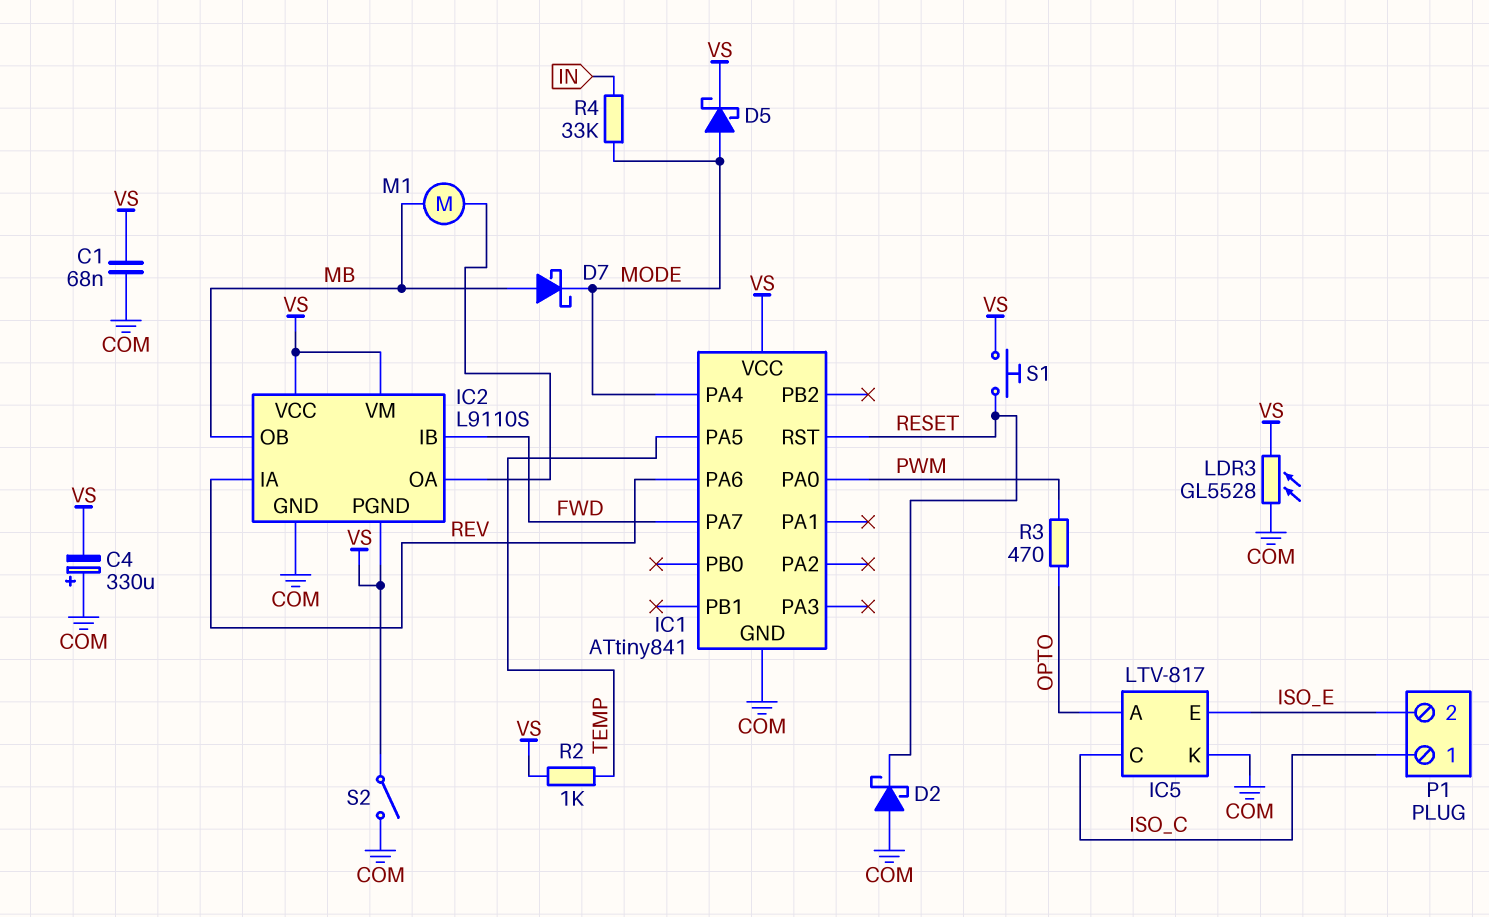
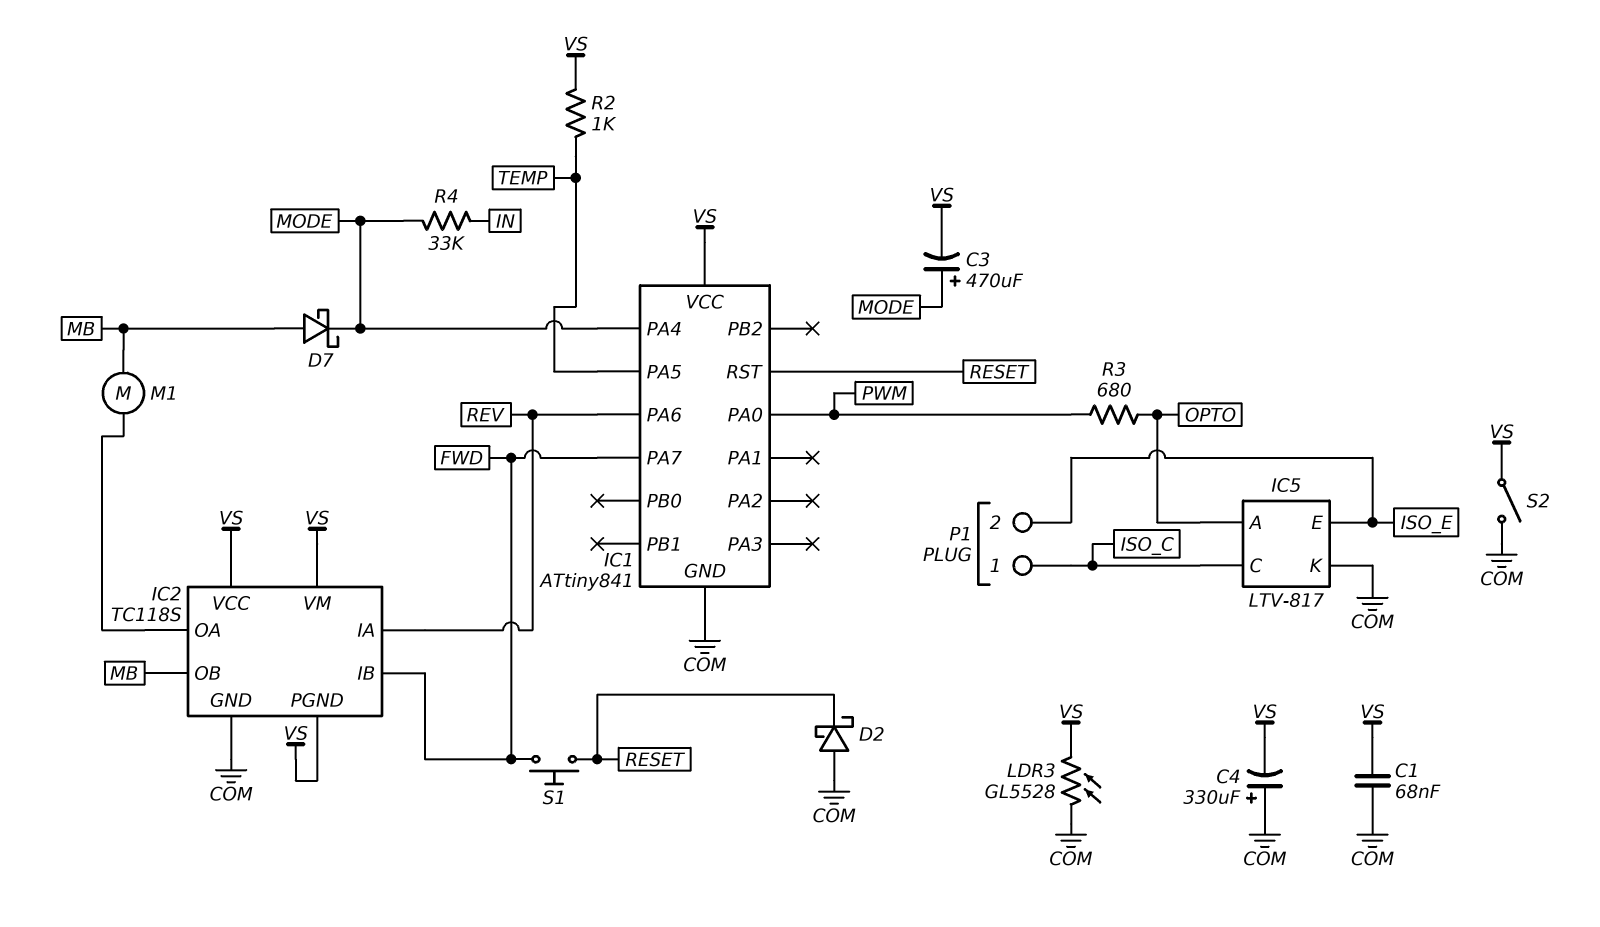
C3: none -> 470uF (plus MODE, minus VS)
D5: schottky (A MODE, K VS) -> none
IC2: L9110S -> TC118S
R3: 470 (OPTO, PWM) -> 680 (OPTO, PWM)
S1: button (RESET, VS) -> button (FWD, RESET)

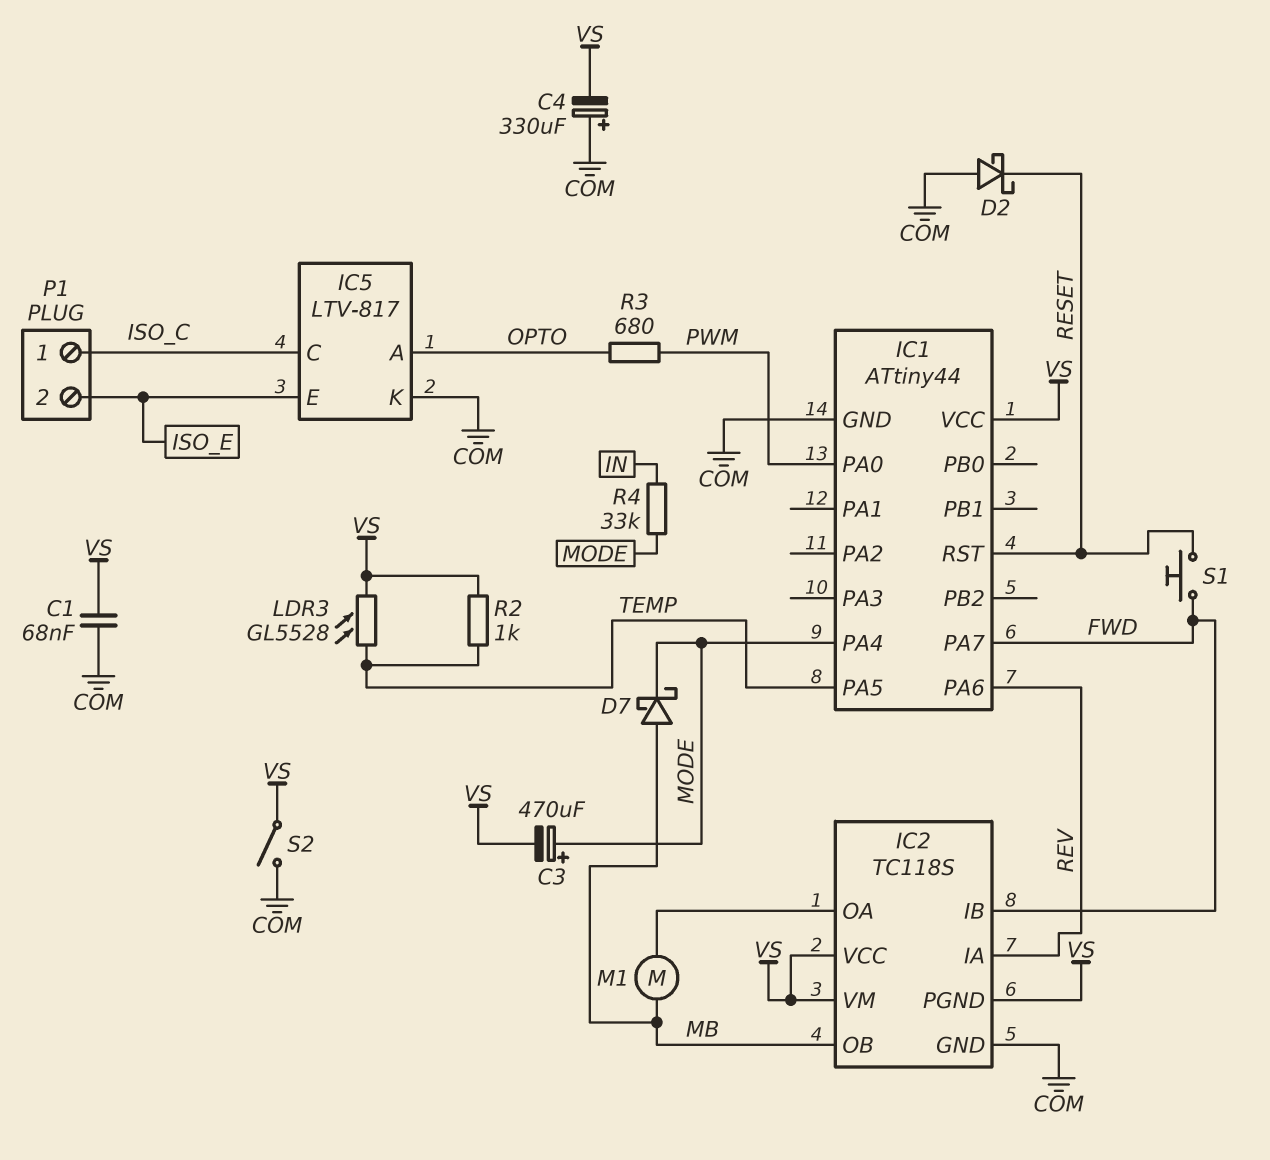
IC1: ATtiny841 -> ATtiny44
LDR3: GL5528 (COM, VS) -> GL5528 (TEMP, VS)

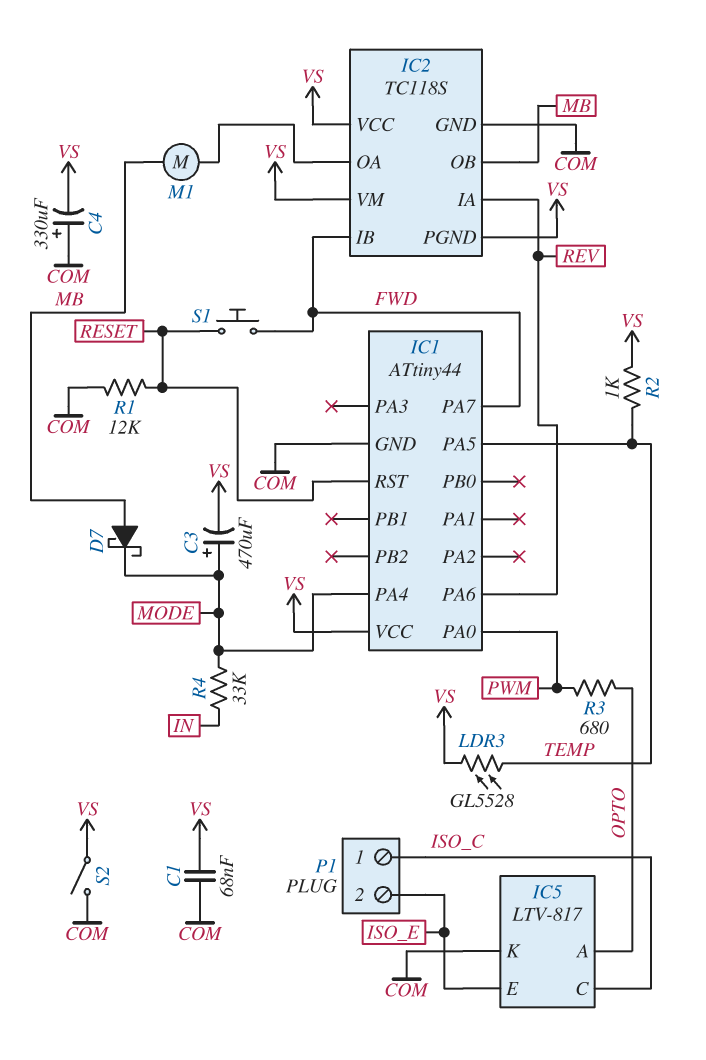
D2: schottky (A COM, K RESET) -> none
R1: none -> 12k (COM, RESET)

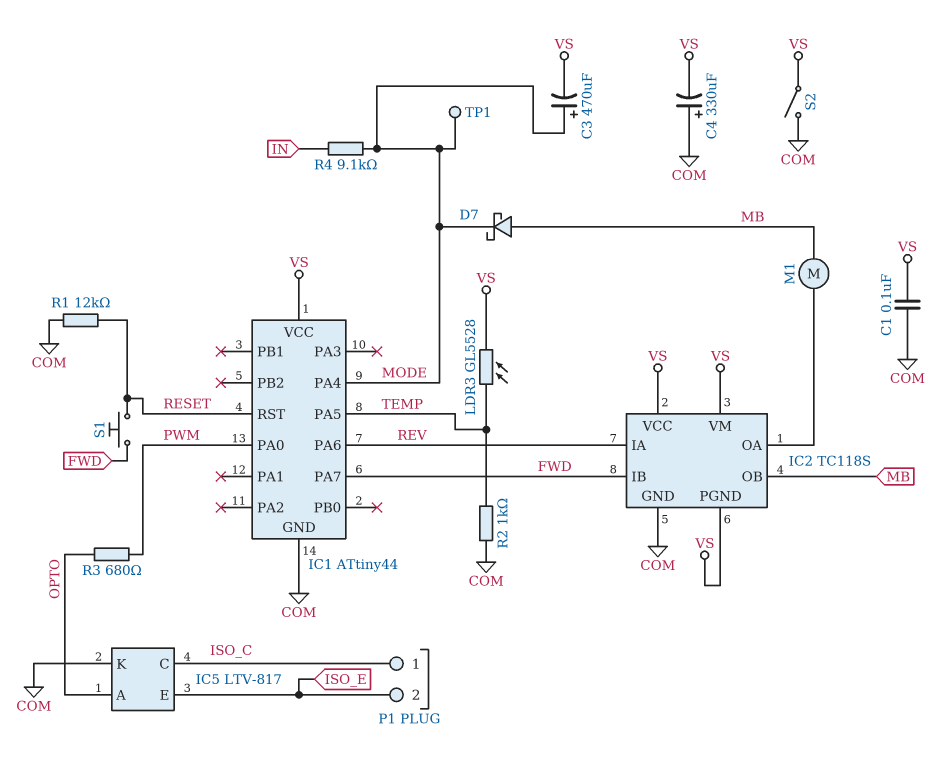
C1: 68nF (COM, VS) -> 100nF (COM, VS)
R2: 1k (TEMP, VS) -> 1k (COM, TEMP)
R4: 33k (IN, MODE) -> 9.1k (IN, MODE)
TP1: none -> test point (MODE)

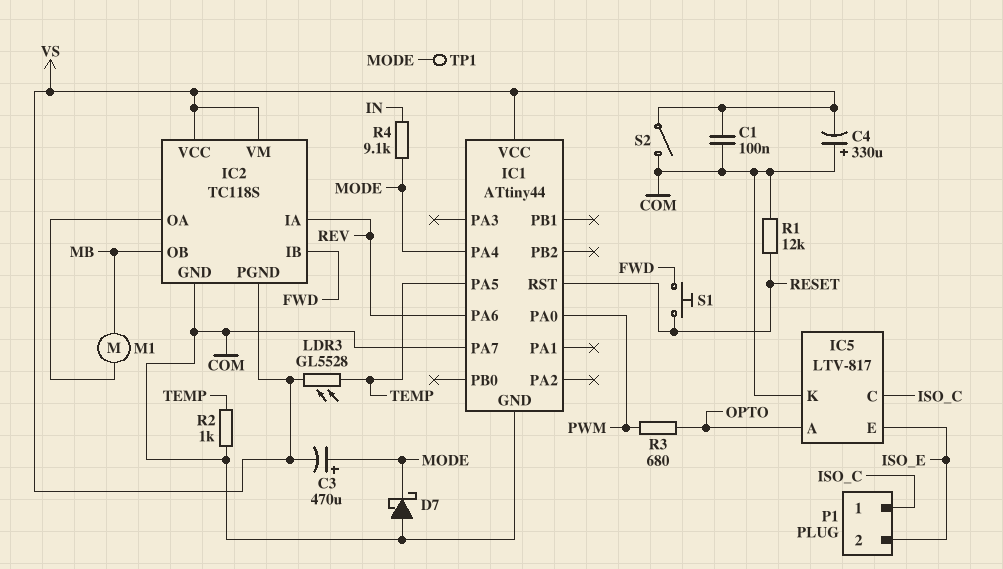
D7: schottky (A MB, K MODE) -> schottky (A COM, K MODE)
IC1 pin PA7: FWD -> COM

